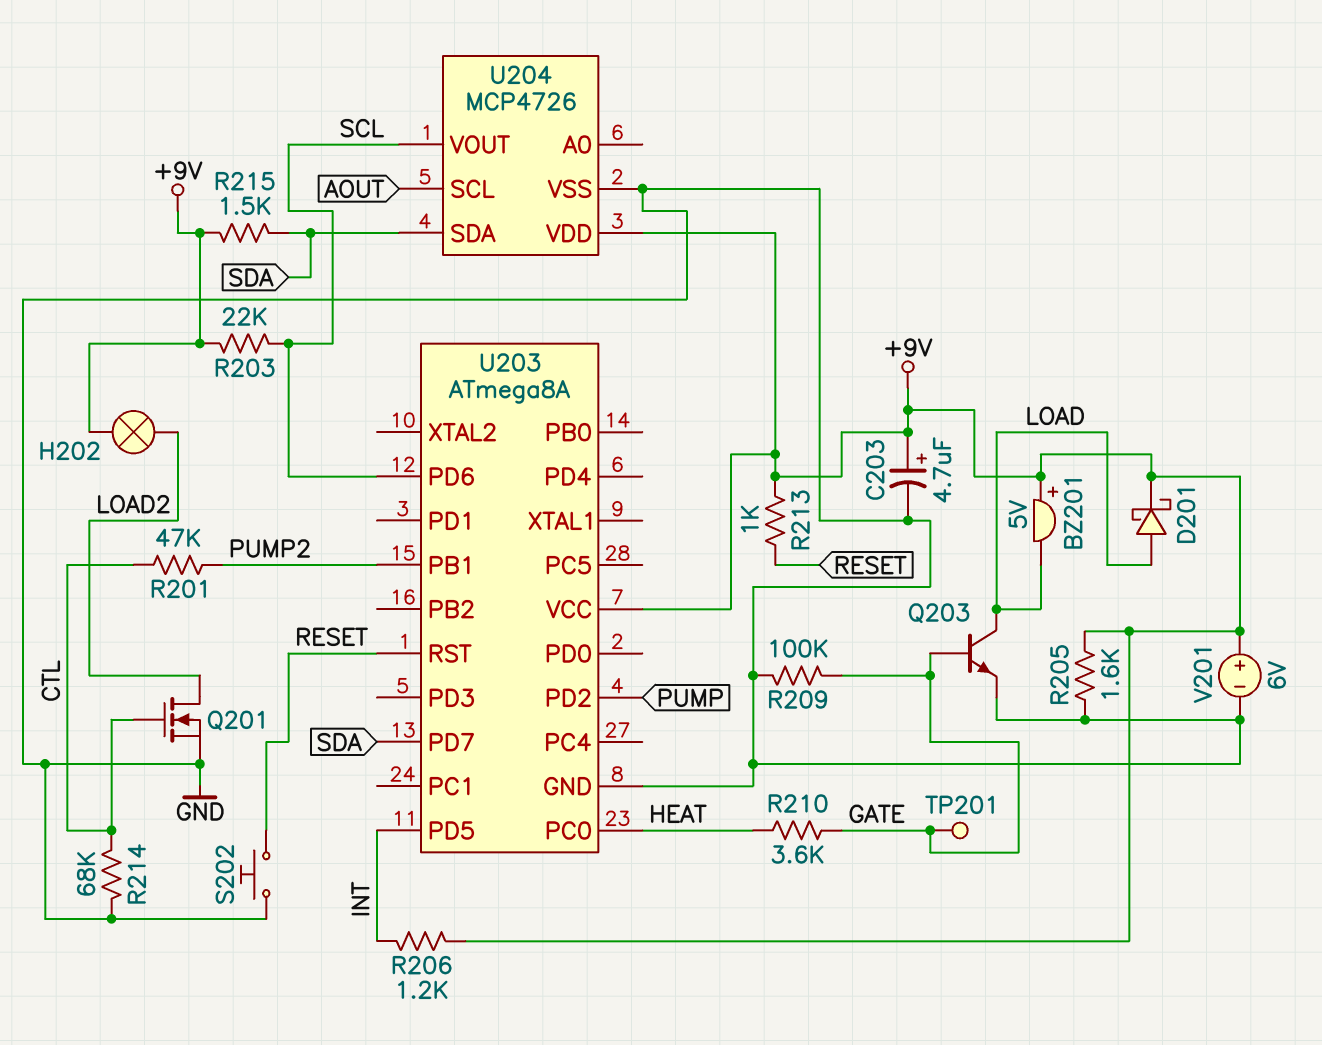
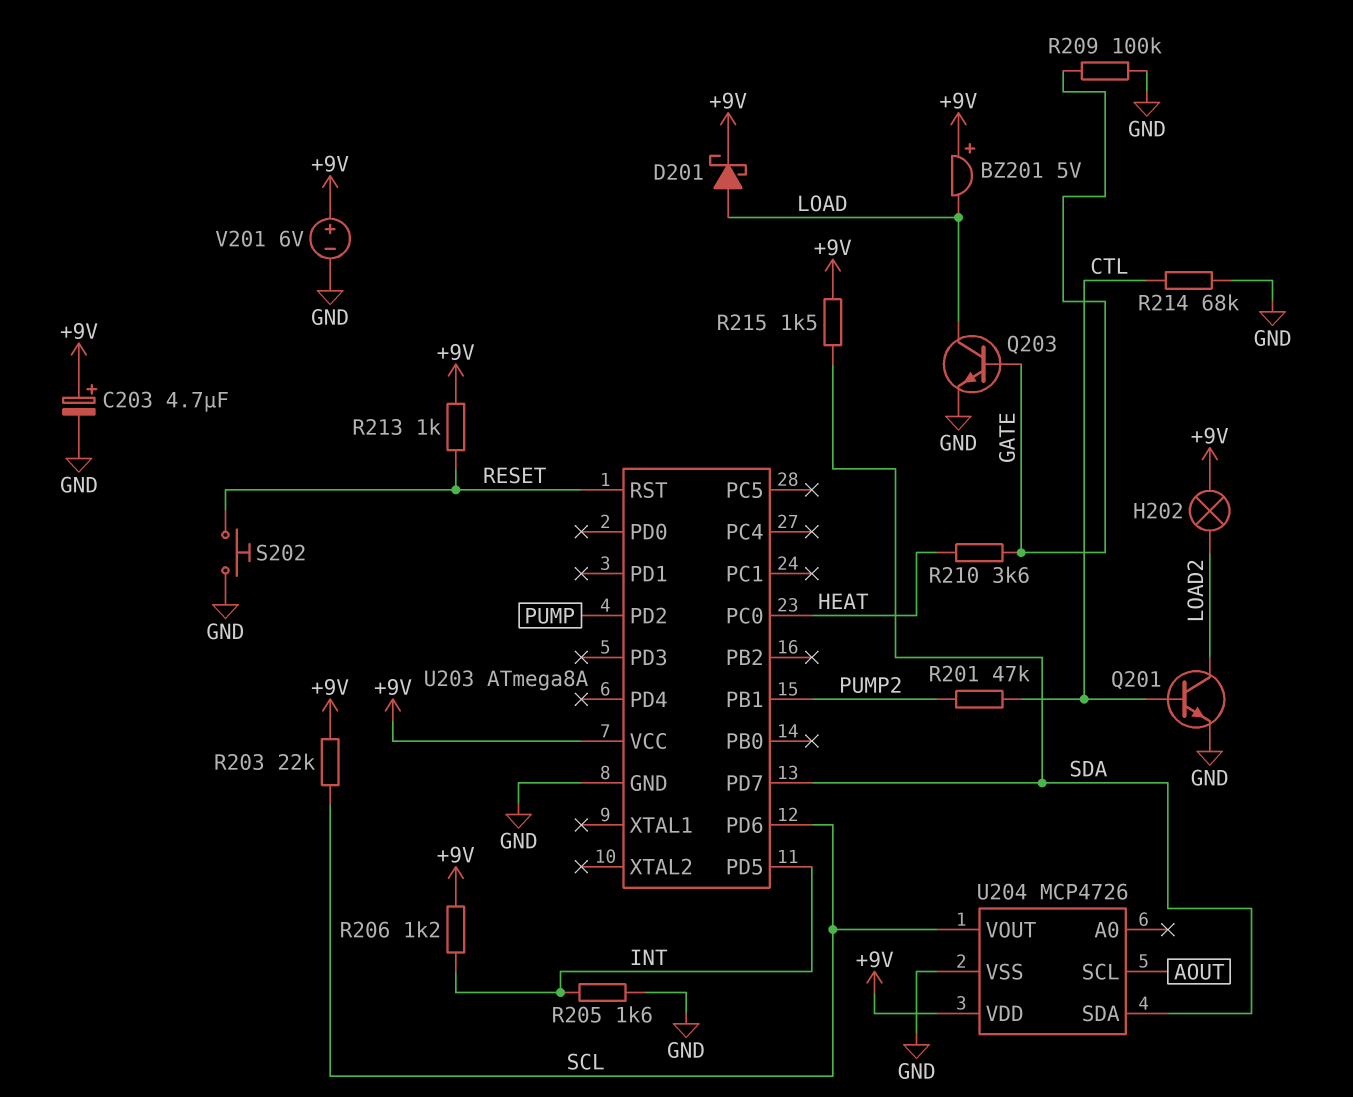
Q201: NMOS (G CTL, D LOAD2, S GND) -> NPN (B CTL, C LOAD2, E GND)
R205: 1.6k (+9V, GND) -> 1.6k (GND, INT)
TP201: test point (GATE) -> none

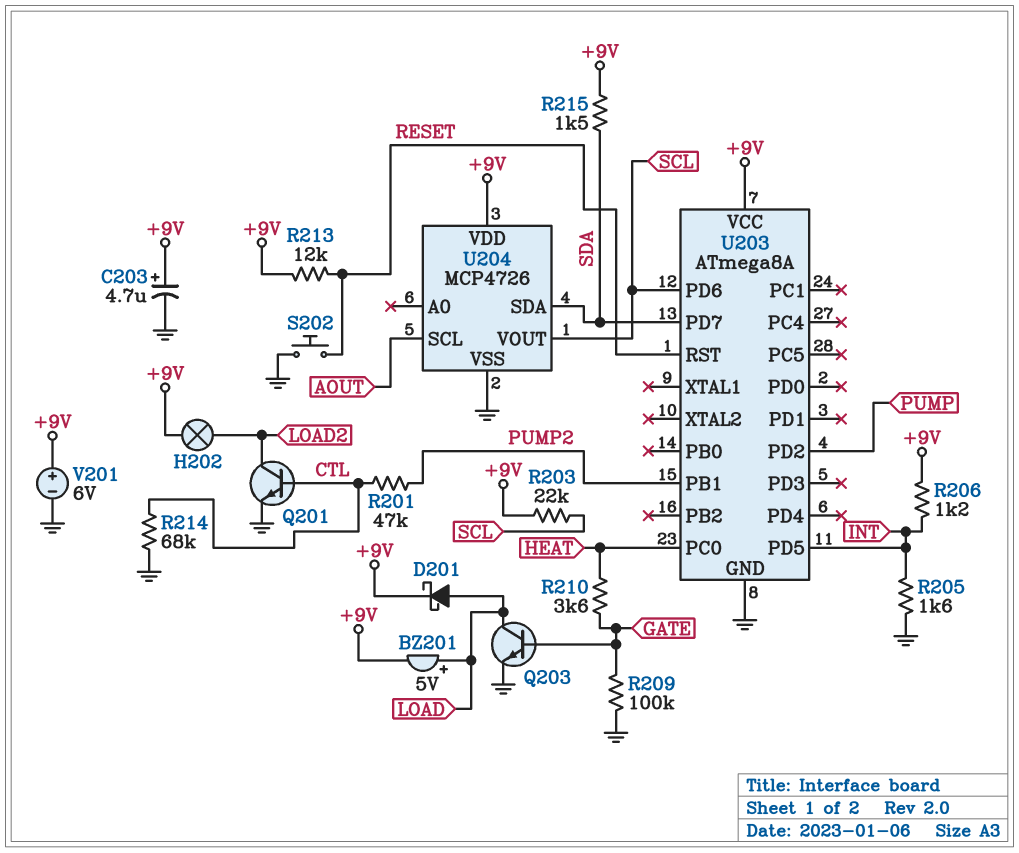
BZ201: buzzer 5V (plus +9V, minus LOAD) -> buzzer 5V (plus LOAD, minus +9V)
R213: 1k (+9V, RESET) -> 12k (+9V, RESET)

